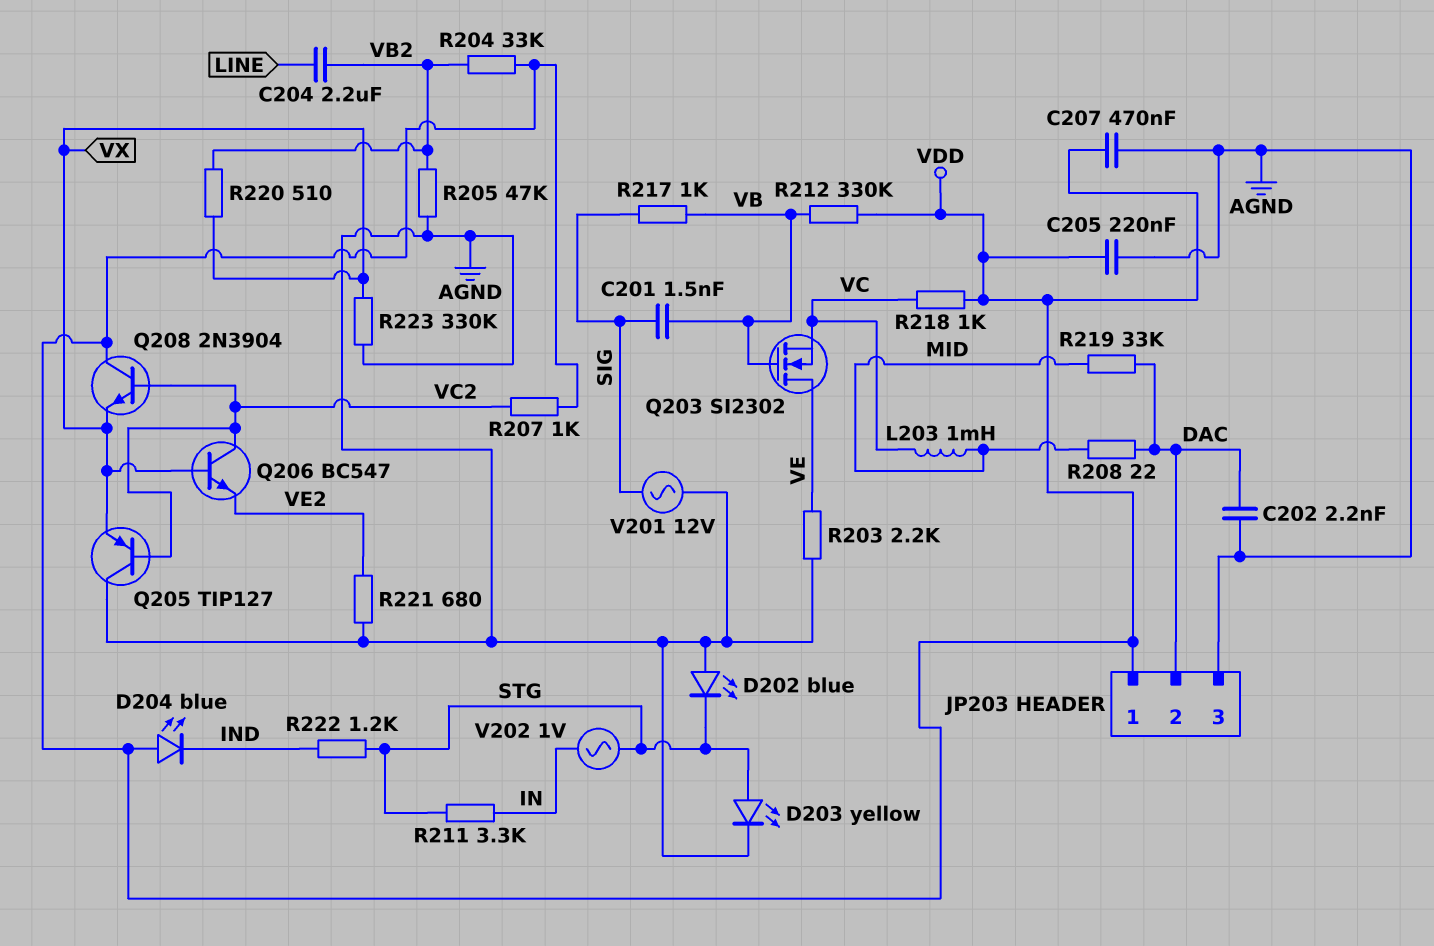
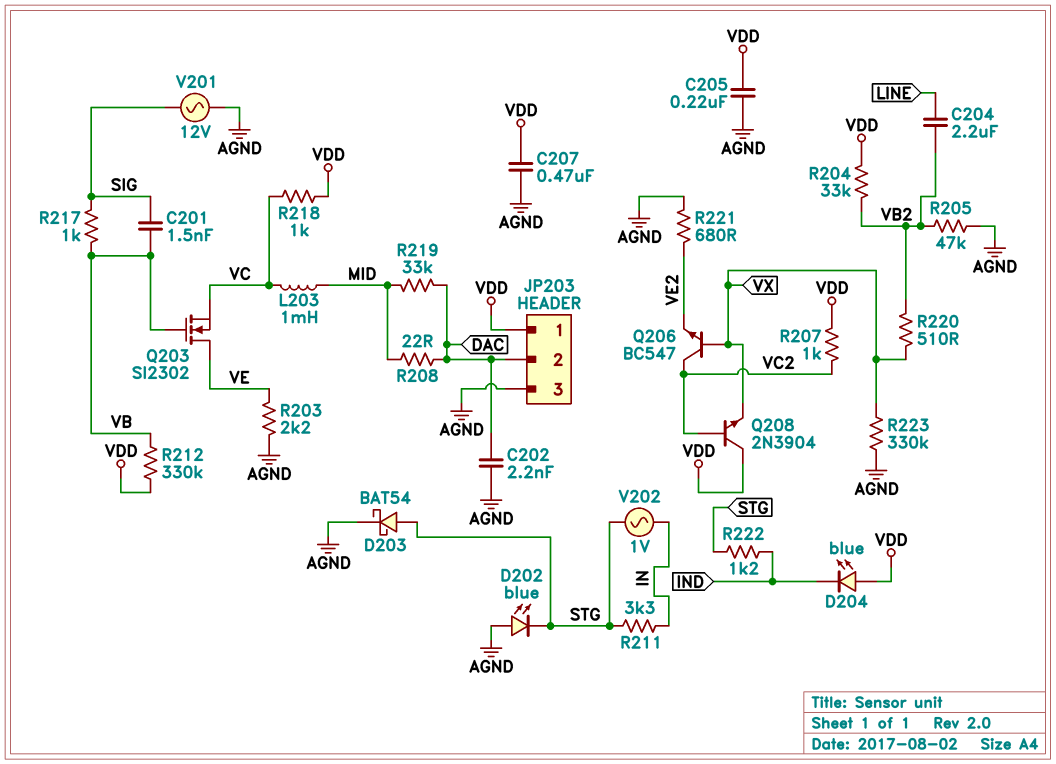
D203: LED yellow (A STG, K AGND) -> schottky BAT54 (A STG, K AGND)
Q205: PNP TIP127 (B VC2, C AGND, E VX) -> none

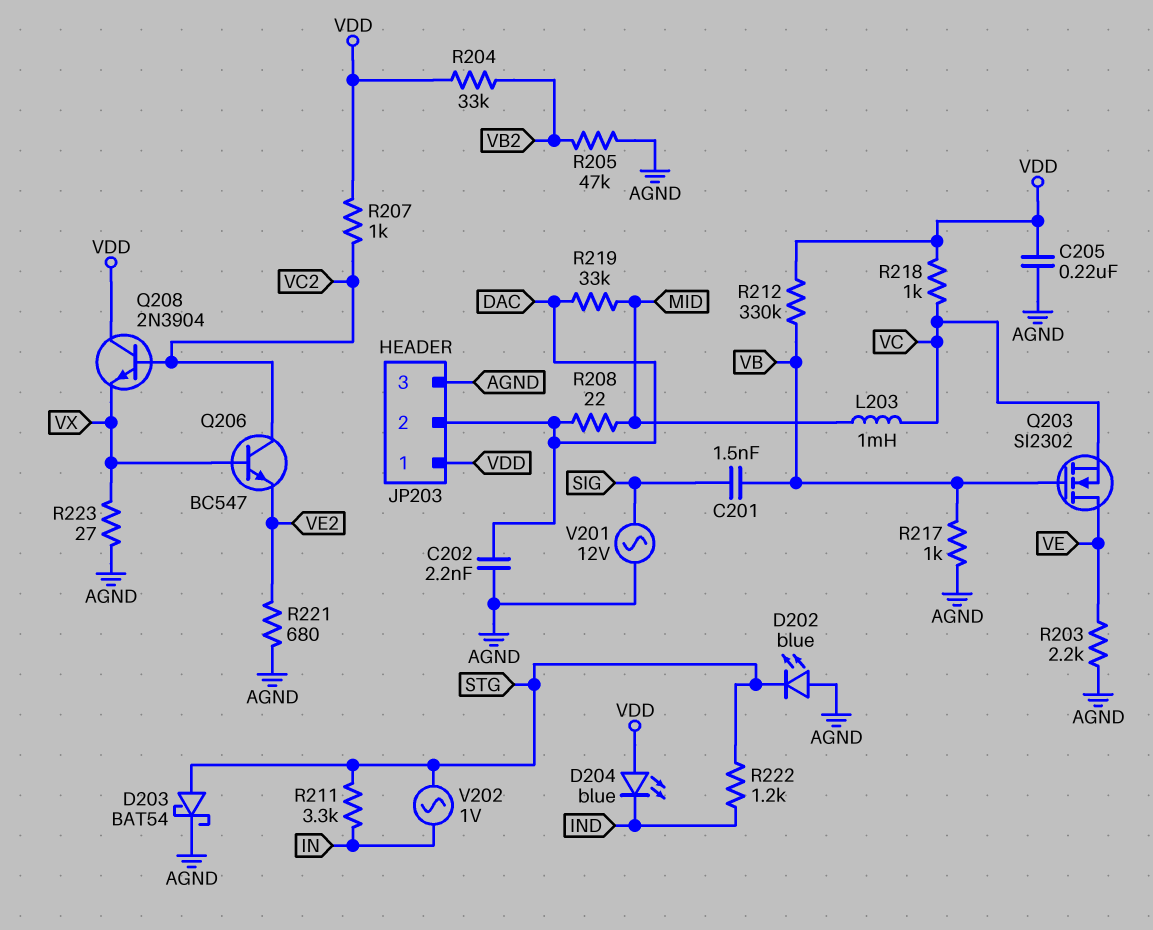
C204: 2.2uF (LINE, VB2) -> none
C207: 470nF (AGND, VDD) -> none
R217: 1k (SIG, VB) -> 1k (AGND, VB)
R220: 510 (VB2, VX) -> none
R223: 330k (AGND, VX) -> 27 (AGND, VX)

